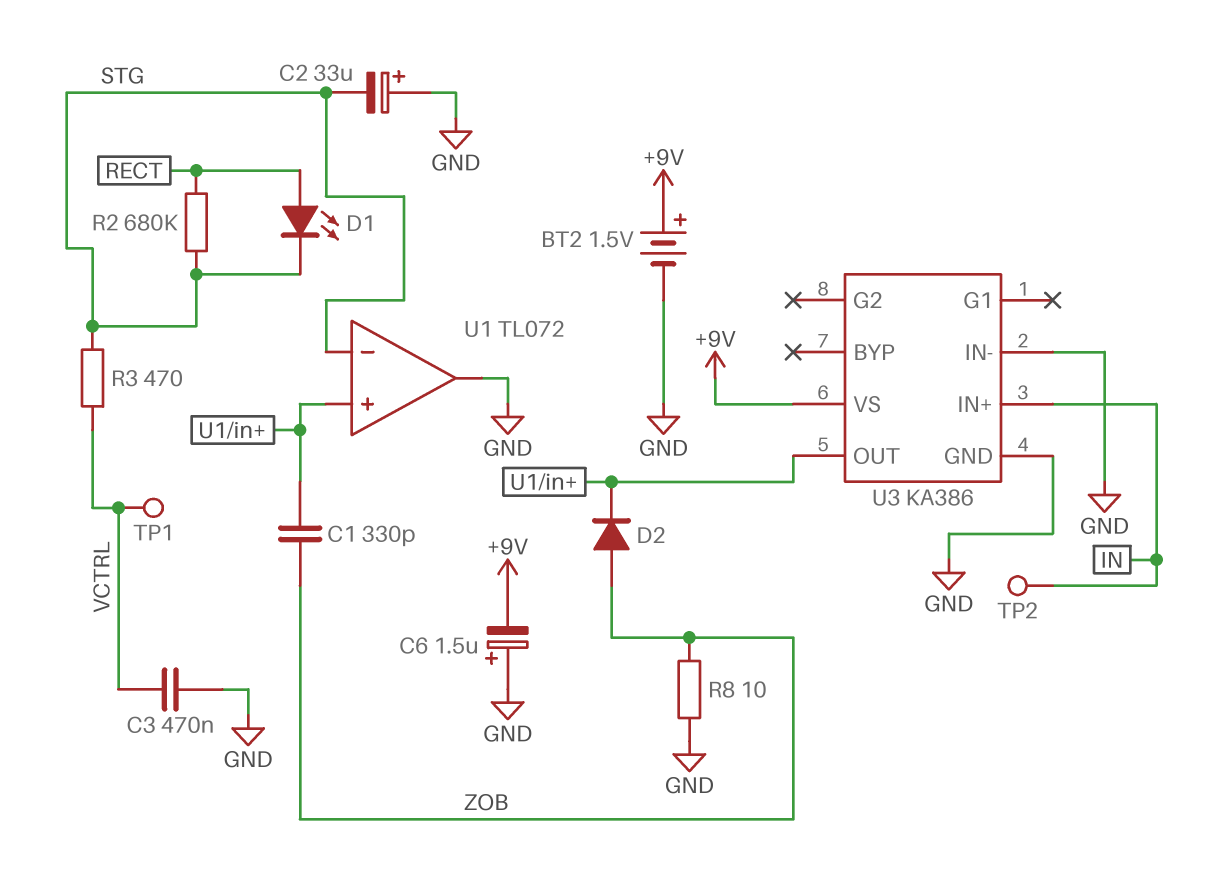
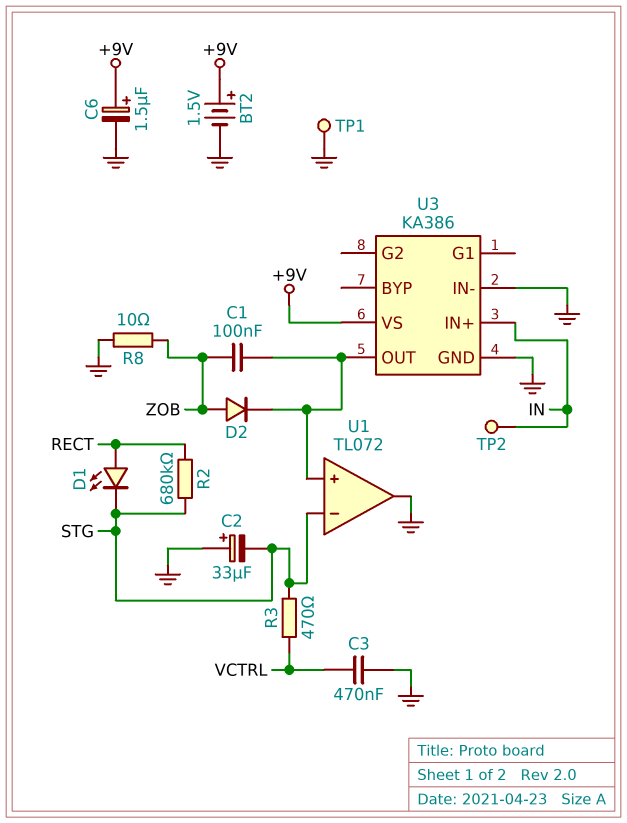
C1: 330pF (U1/in+, ZOB) -> 100nF (U1/in+, ZOB)
C6: 1.5uF (plus GND, minus +9V) -> 1.5uF (plus +9V, minus GND)
TP1: test point (VCTRL) -> test point (GND)

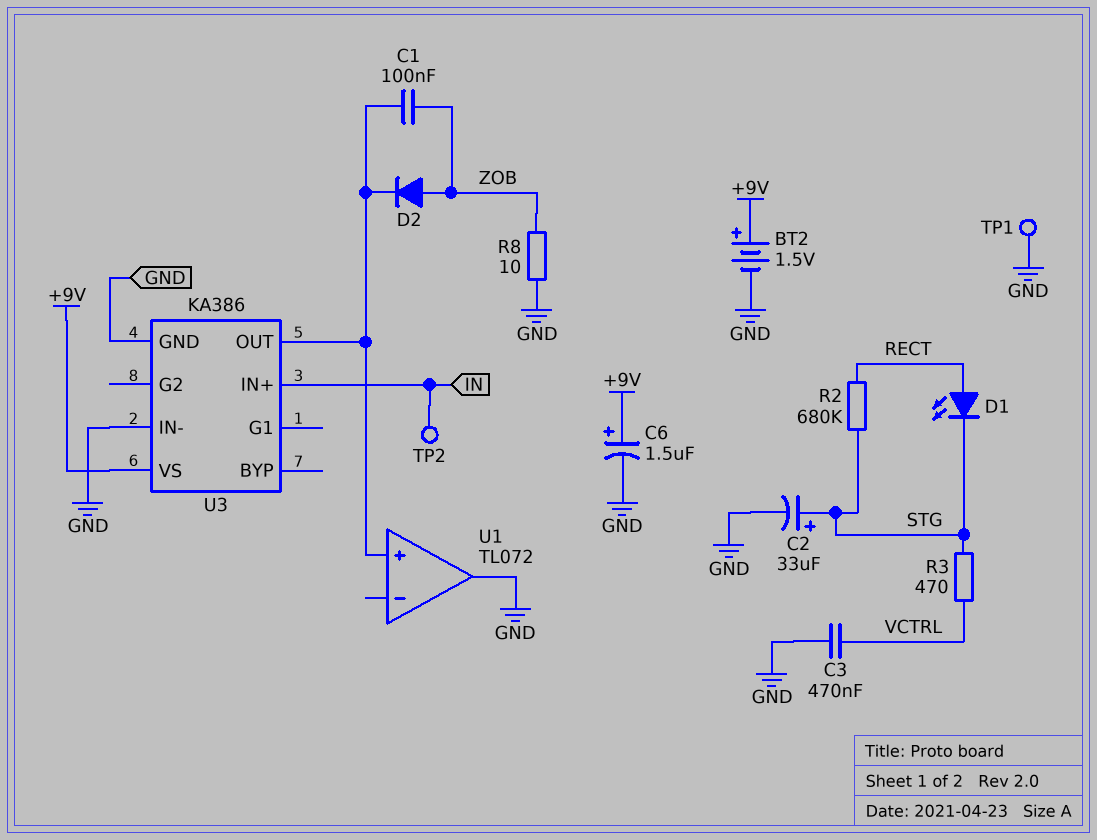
C2: 33uF (plus GND, minus STG) -> 33uF (plus STG, minus GND)
U1 pin in-: STG -> none

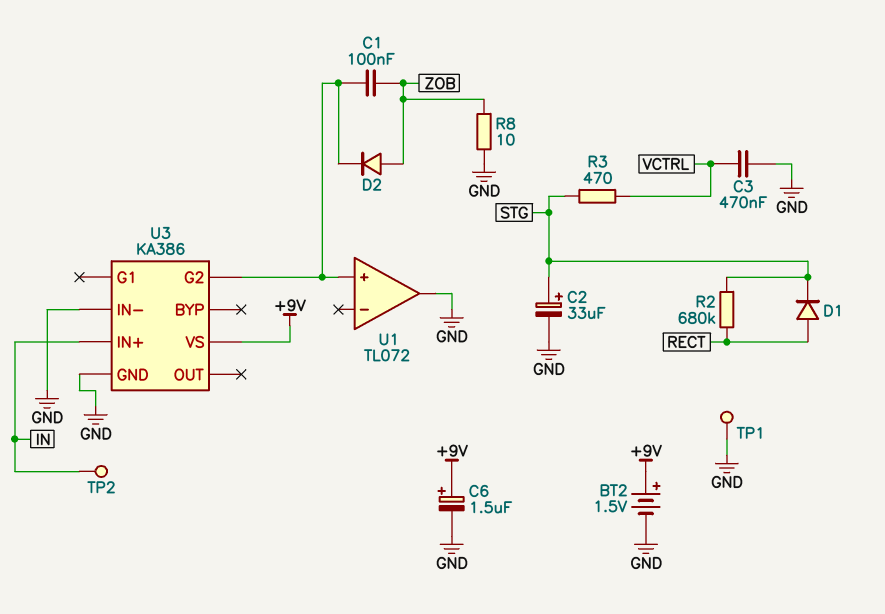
D1: LED (A RECT, K STG) -> diode (A RECT, K STG)
U3 pin G2: none -> U1/in+
U3 pin OUT: U1/in+ -> none

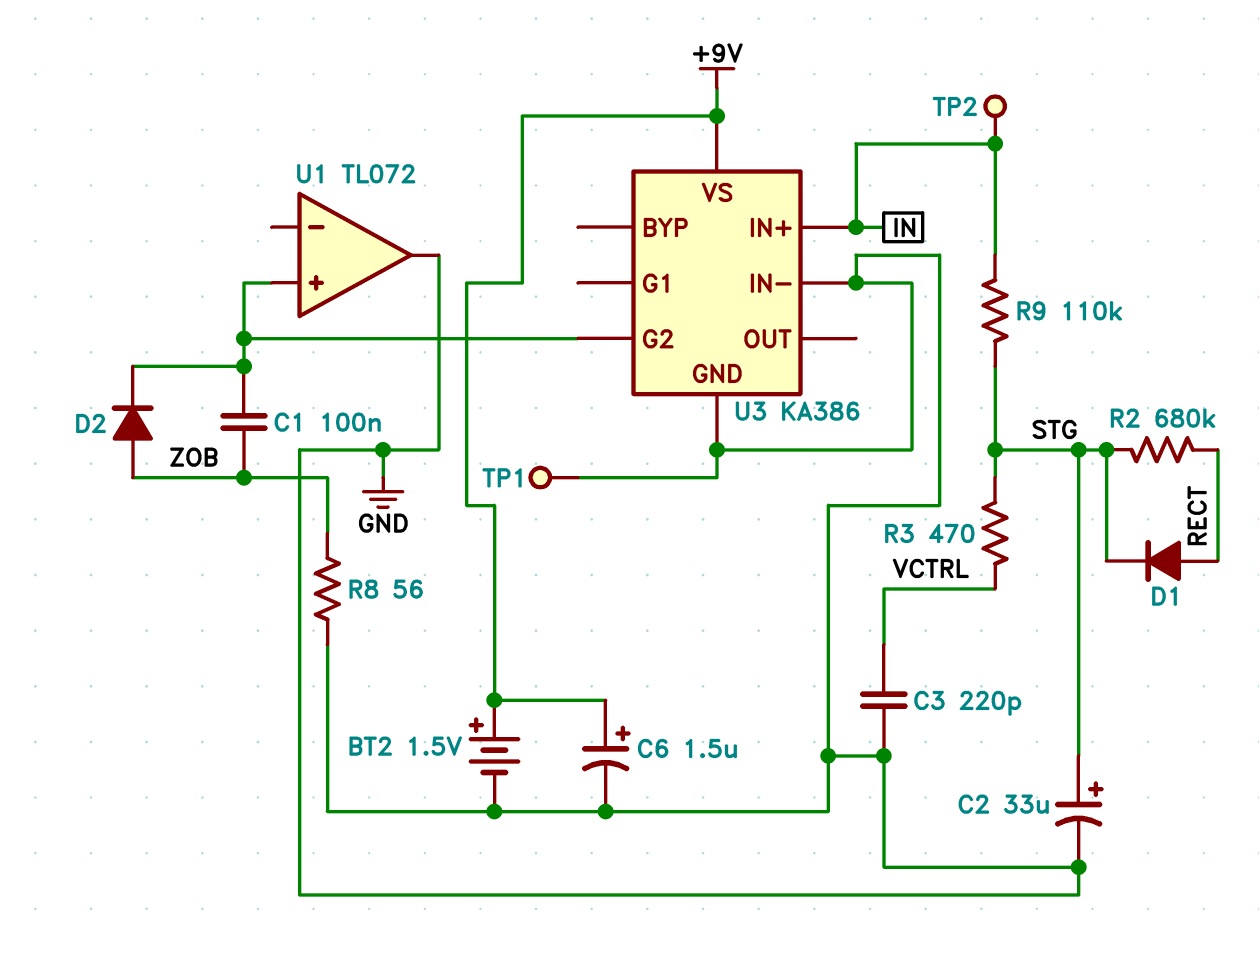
C3: 470nF (GND, VCTRL) -> 220pF (GND, VCTRL)
R8: 10 (GND, ZOB) -> 56 (GND, ZOB)
R9: none -> 110k (IN, STG)

